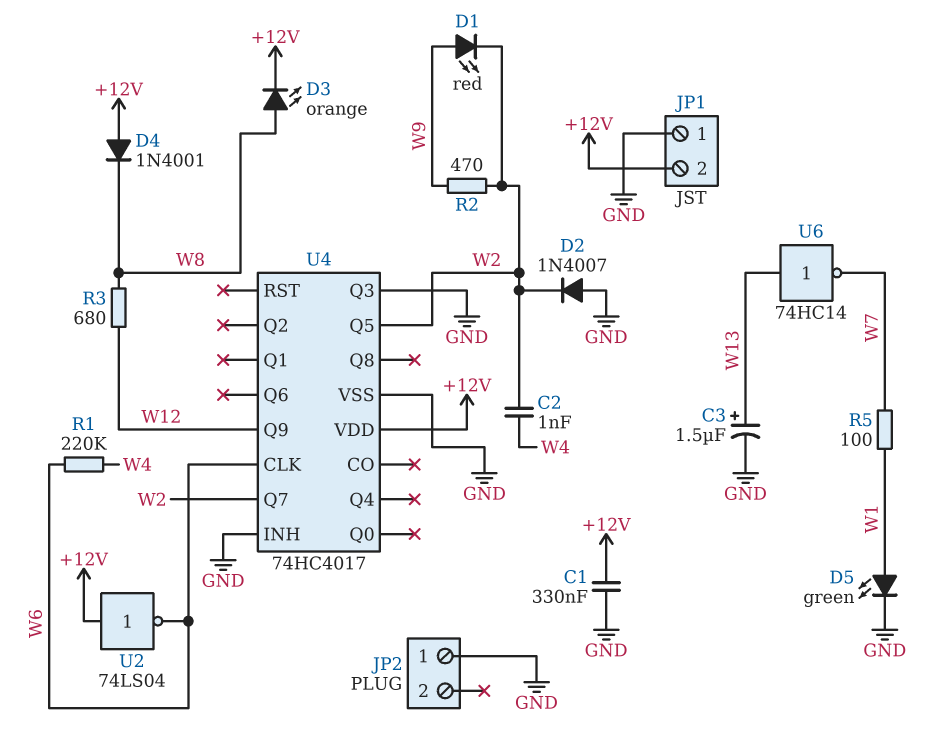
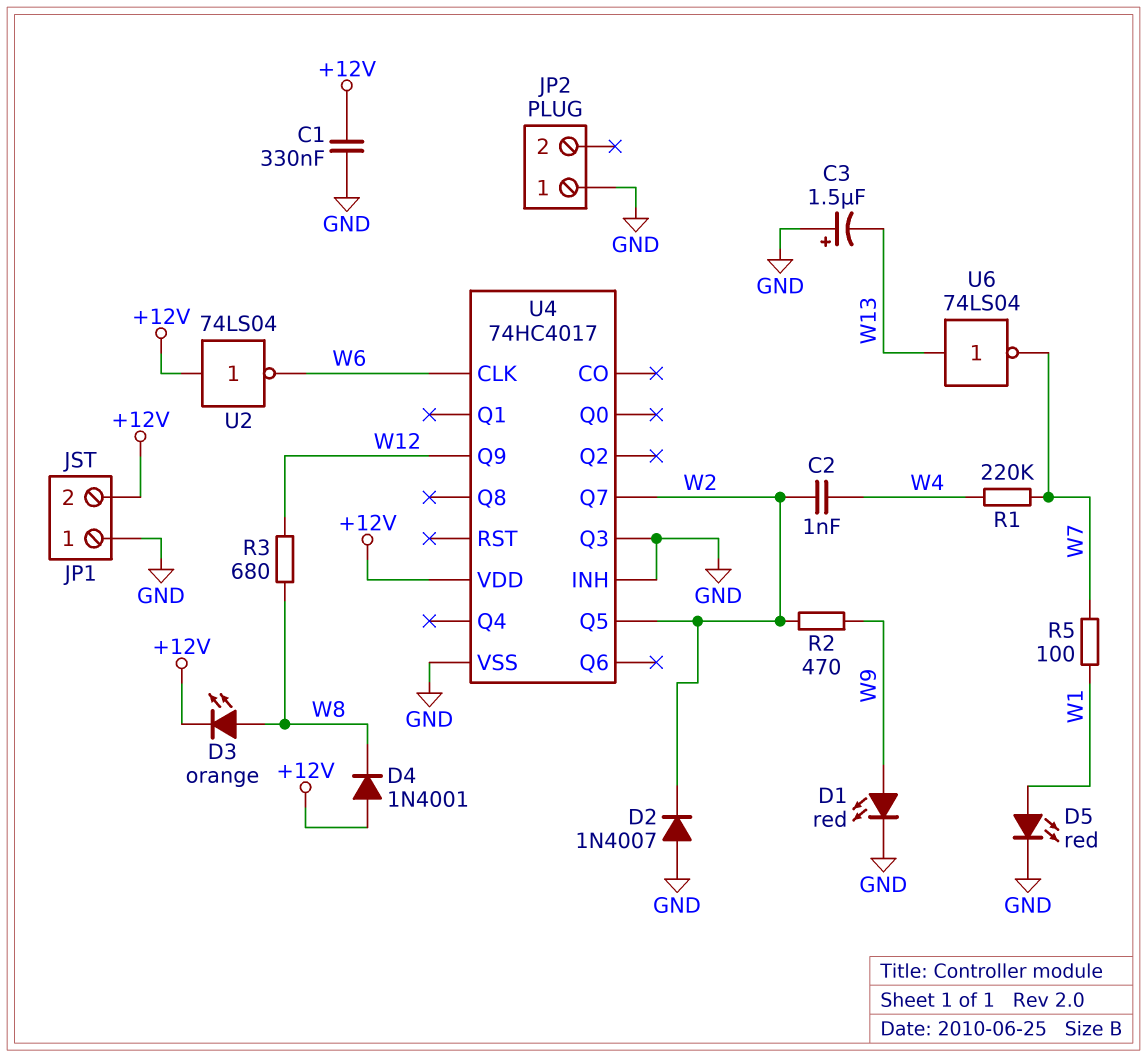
C3: 1.5uF (plus W13, minus GND) -> 1.5uF (plus GND, minus W13)
D1: LED red (A W9, K W2) -> LED red (A W9, K GND)
D5: LED green (A W1, K GND) -> LED red (A W1, K GND)
R1: 220k (W4, W6) -> 220k (W4, W7)
U6: NOT 74HC14 (in W13, out W7) -> NOT 74LS04 (in W13, out W7)

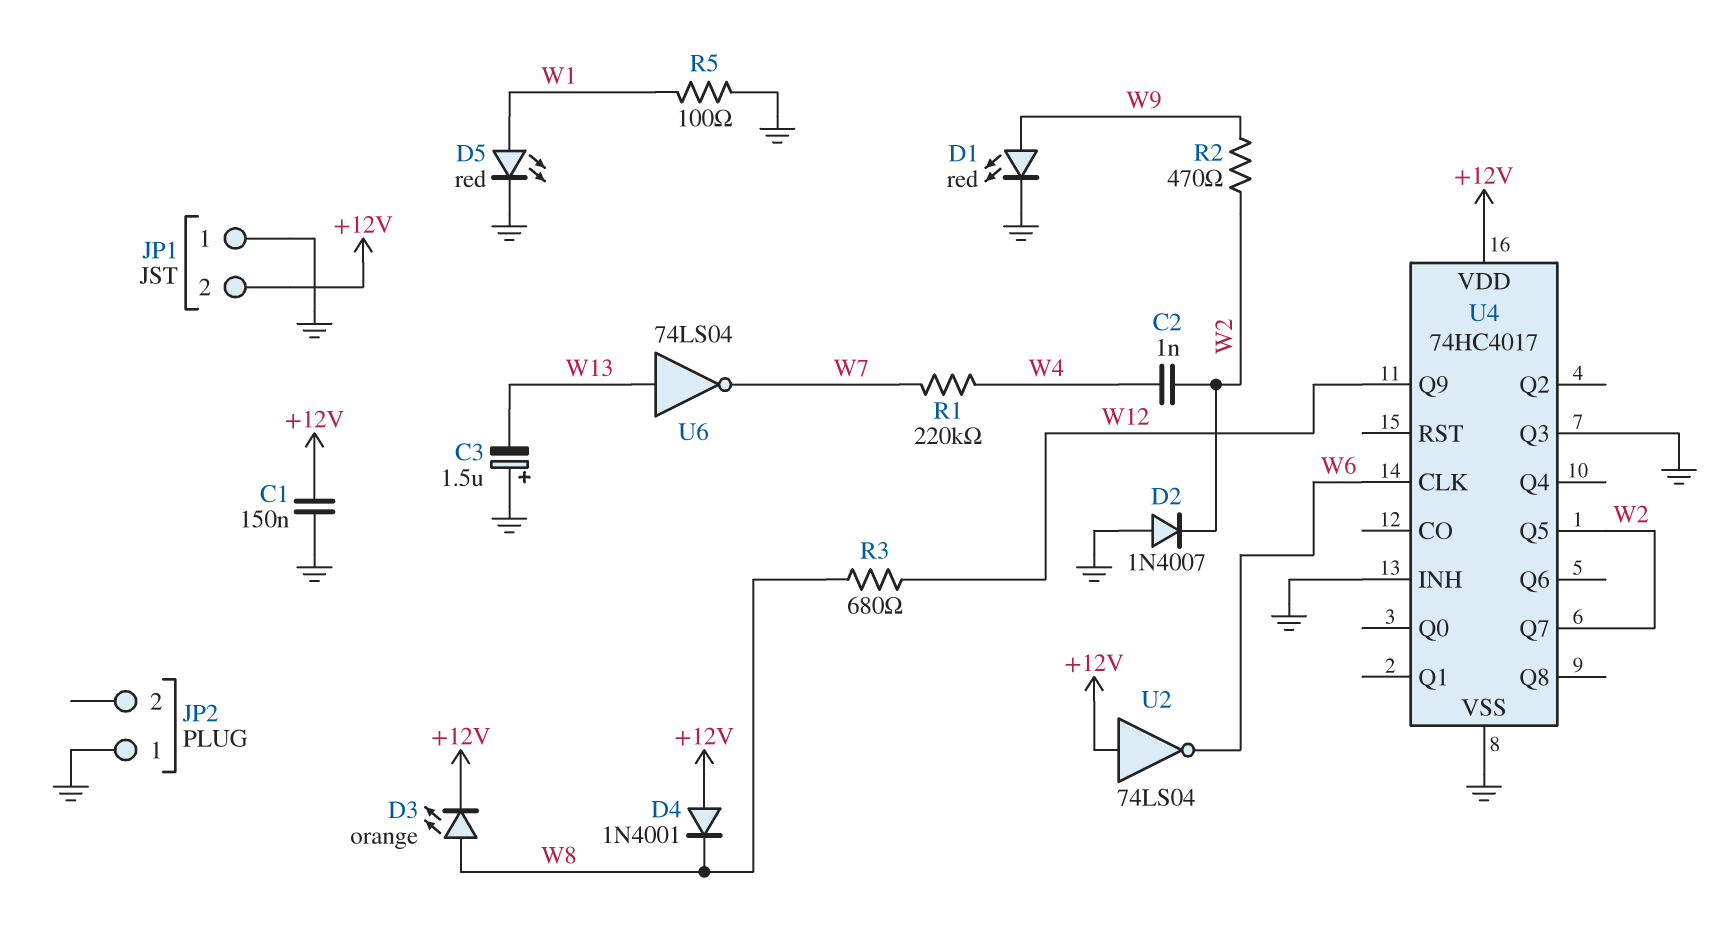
C1: 330nF (+12V, GND) -> 150nF (+12V, GND)
R5: 100 (W1, W7) -> 100 (GND, W1)

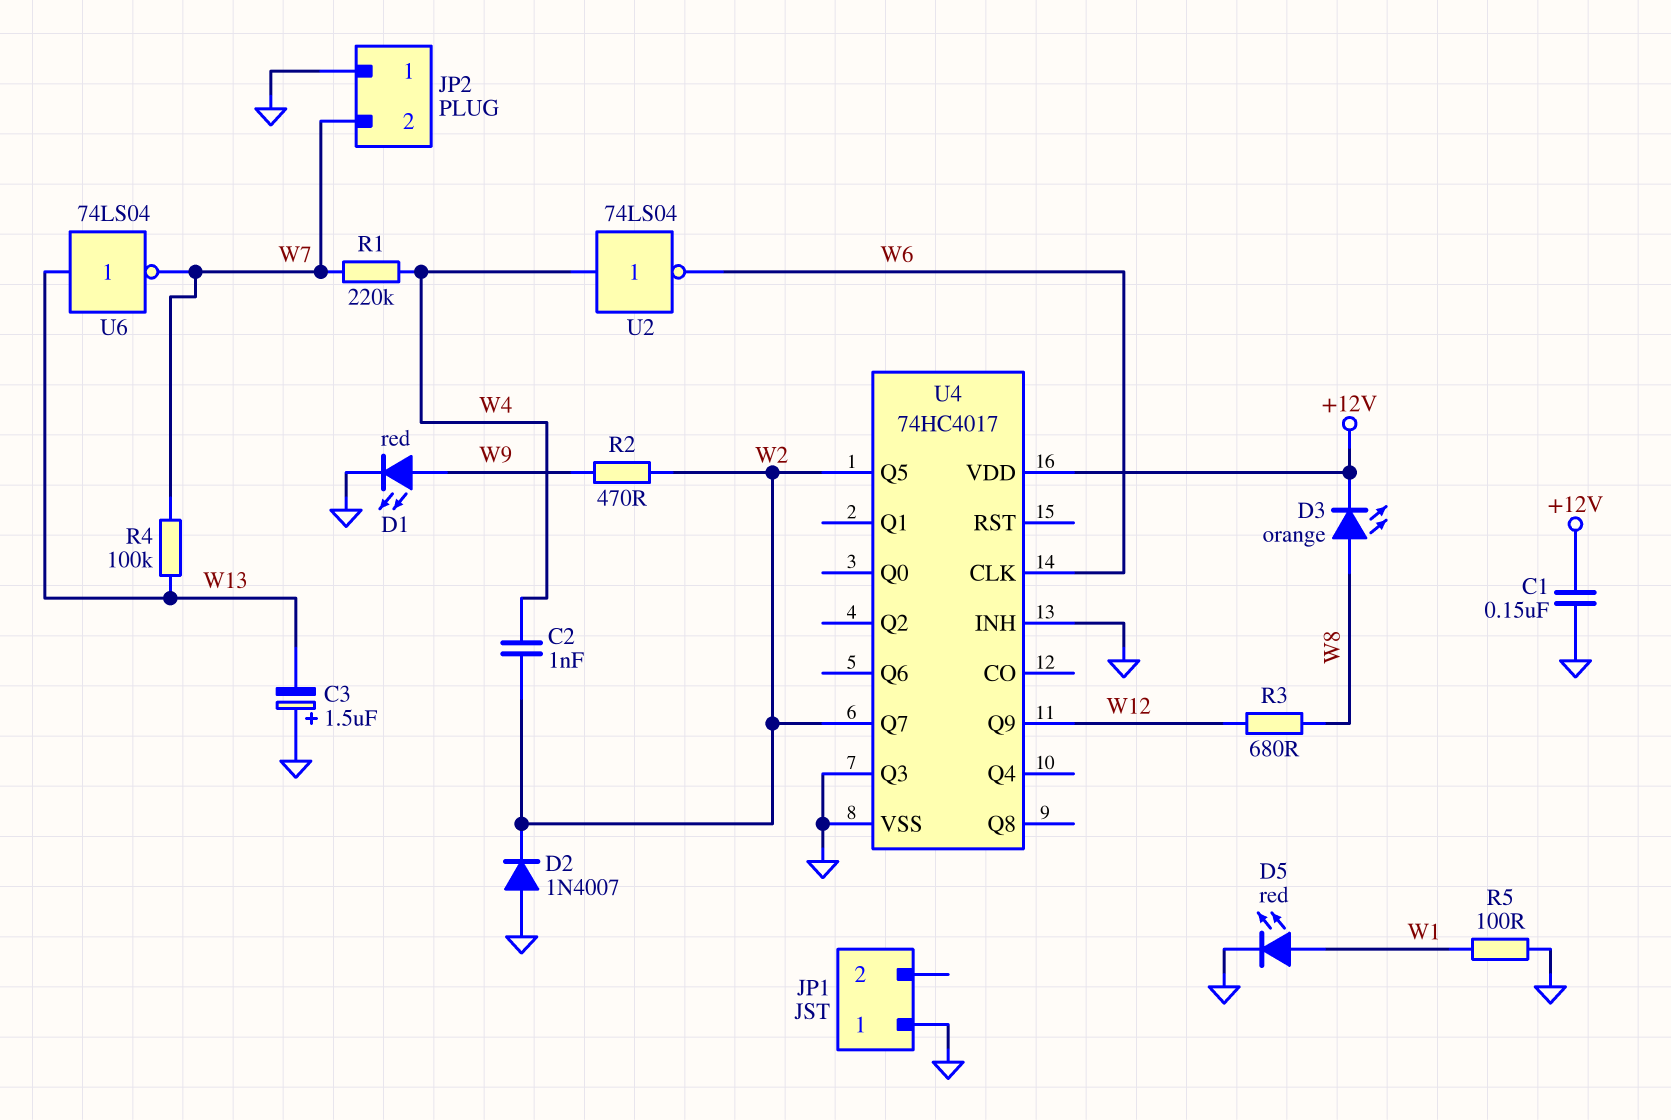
D4: diode 1N4001 (A +12V, K W8) -> none
JP1 pin 2: +12V -> none
JP2 pin 2: none -> W7
R4: none -> 100k (W7, W13)
U2: NOT 74LS04 (in +12V, out W6) -> NOT 74LS04 (in W4, out W6)

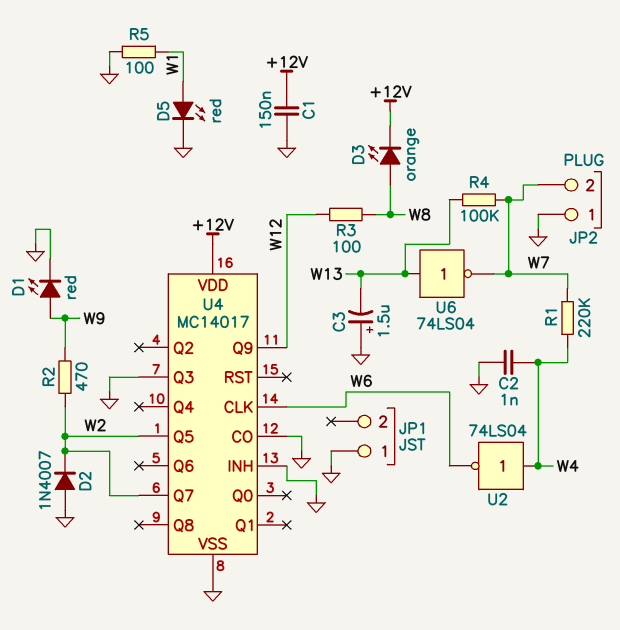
C2: 1nF (W2, W4) -> 1nF (GND, W4)
R3: 680 (W8, W12) -> 100 (W8, W12)
U4: 74HC4017 -> MC14017
U4 pin CO: none -> GND

